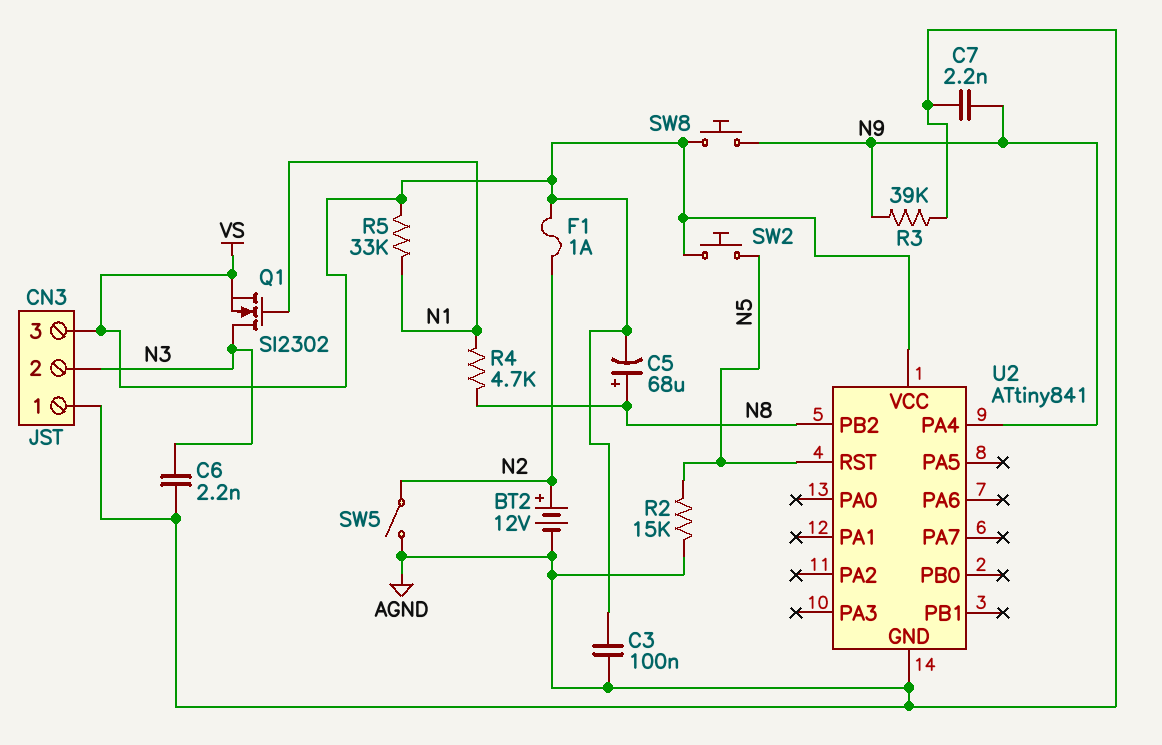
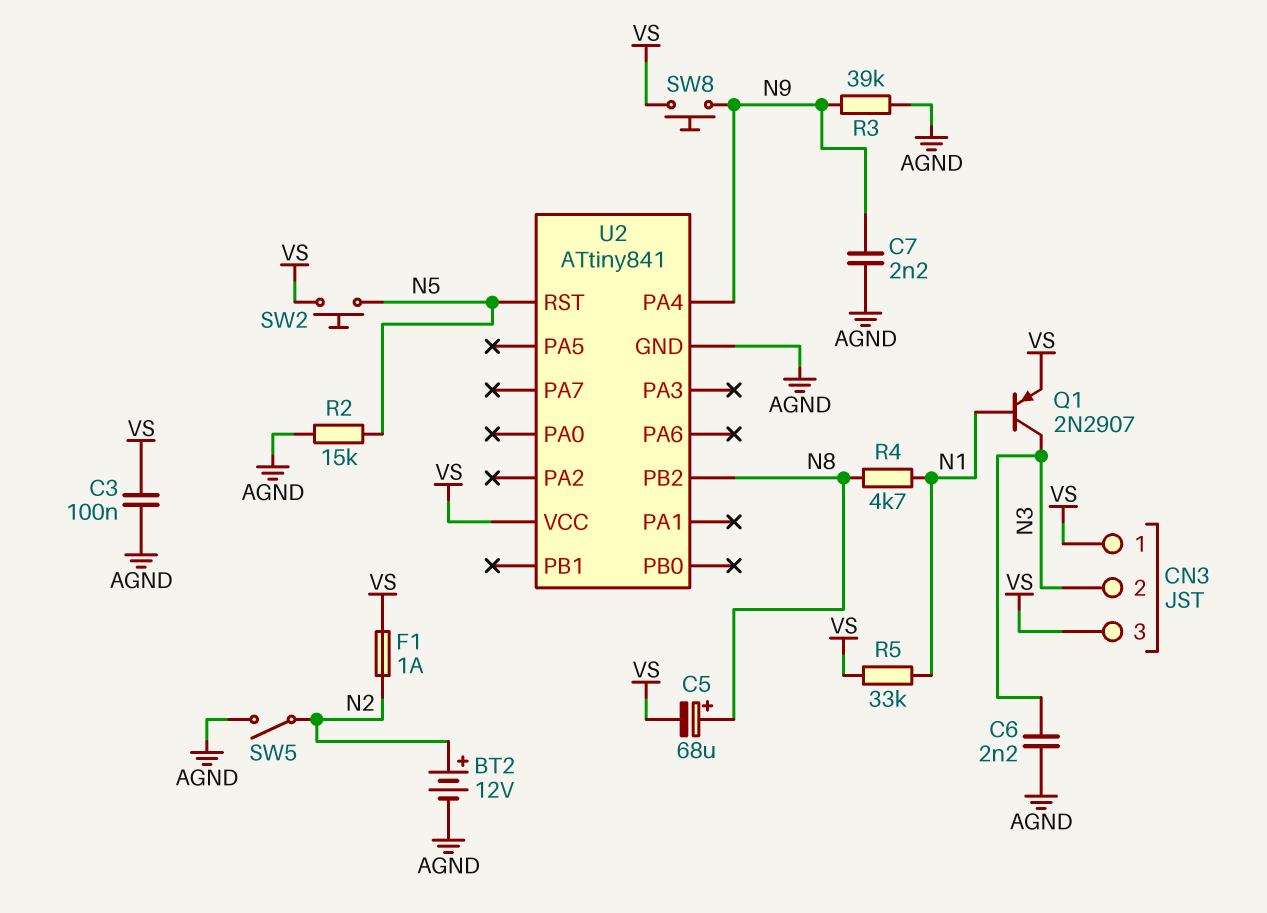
CN3 pin 1: AGND -> VS
Q1: NMOS SI2302 (G N1, D N3, S VS) -> PNP 2N2907 (B N1, C N3, E VS)

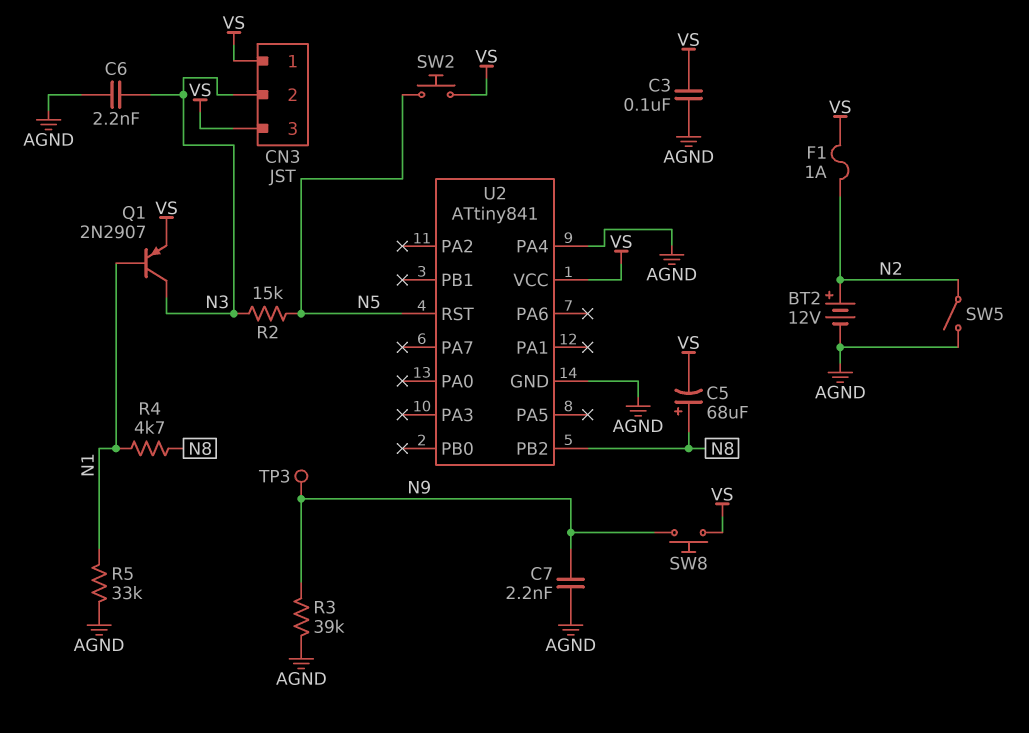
R2: 15k (AGND, N5) -> 15k (N3, N5)
R5: 33k (N1, VS) -> 33k (AGND, N1)
TP3: none -> test point (N9)
U2 pin PA4: N9 -> AGND

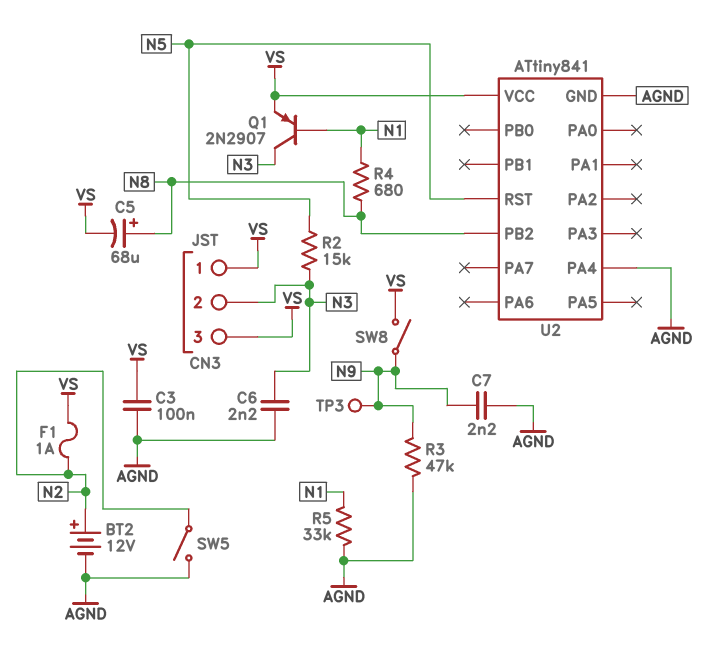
R3: 39k (AGND, N9) -> 47k (AGND, N9)
R4: 4.7k (N1, N8) -> 680 (N1, N8)
SW2: button (N5, VS) -> none
SW8: button (N9, VS) -> switch (N9, VS)

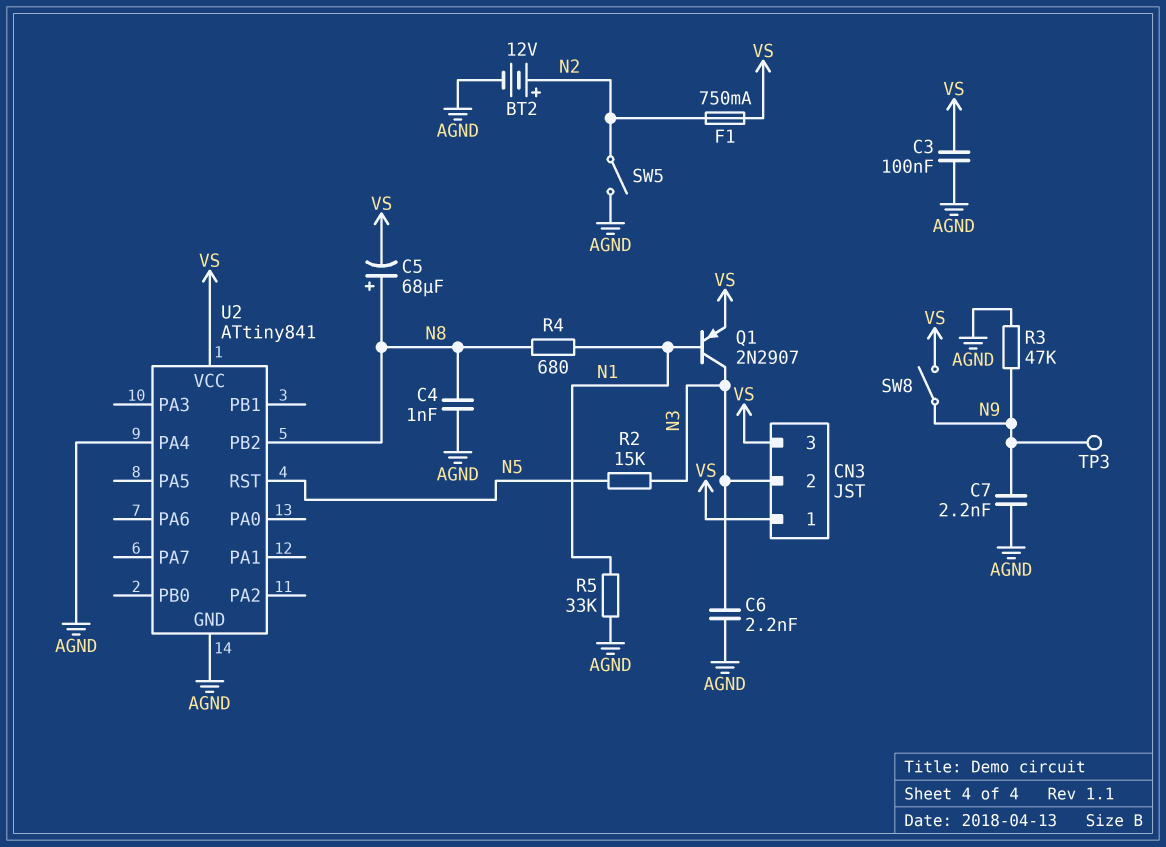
C4: none -> 1nF (AGND, N8)
F1: 1A (N2, VS) -> 750mA (N2, VS)

